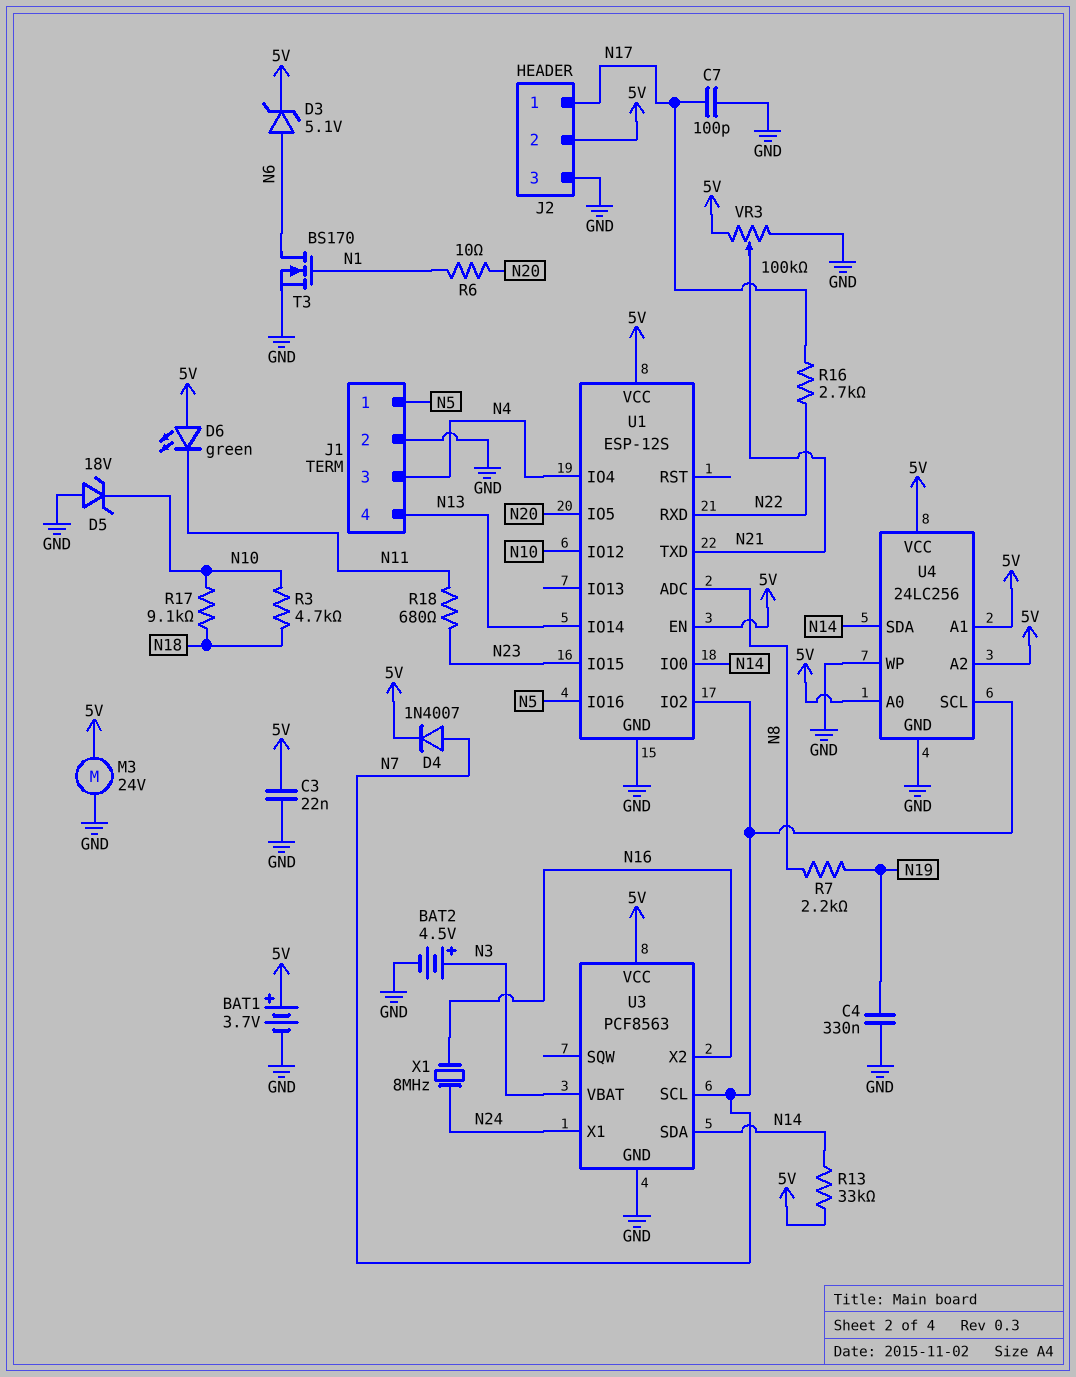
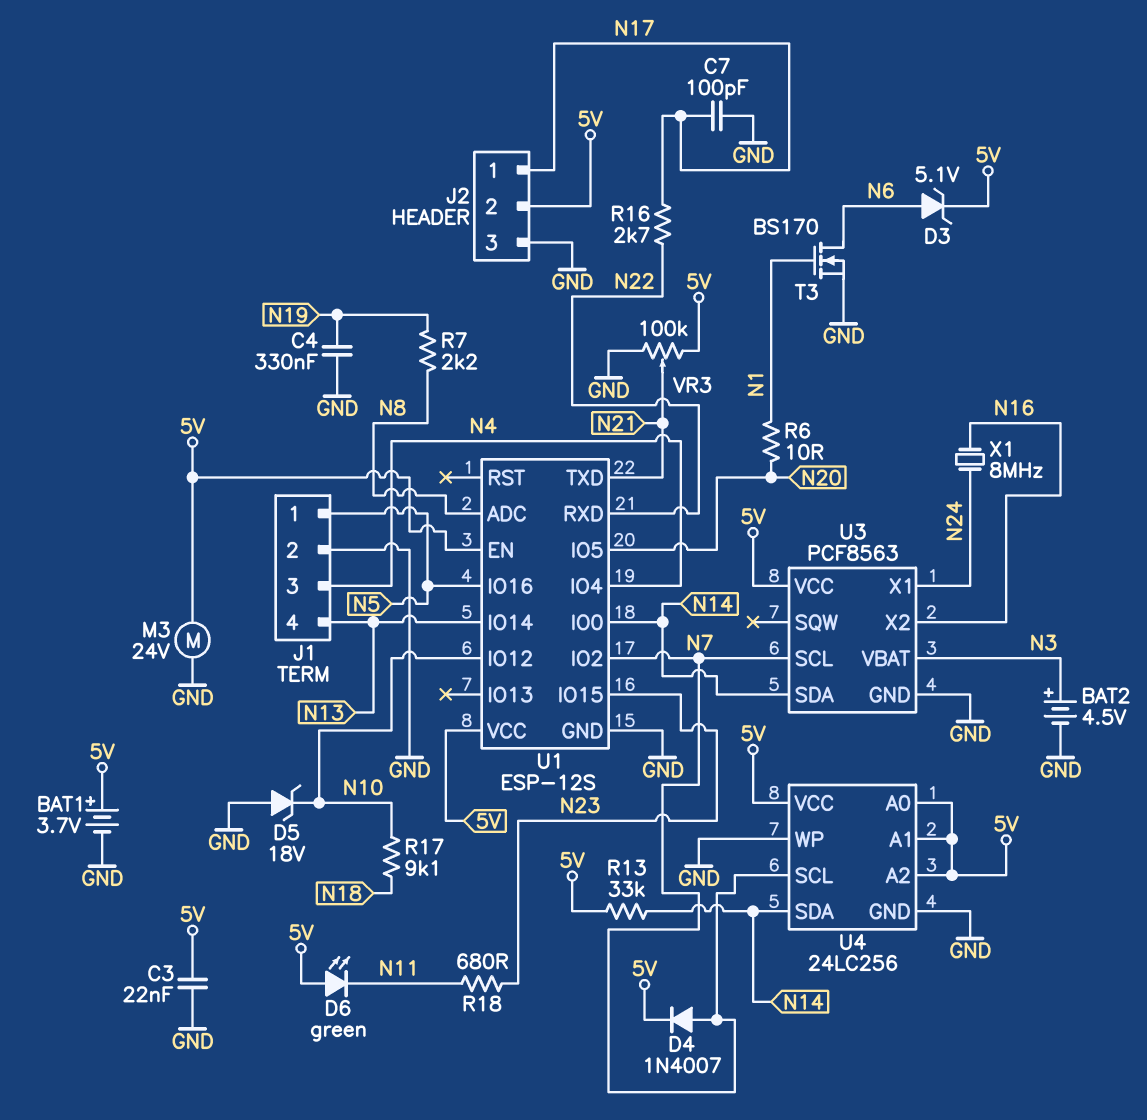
R3: 4.7k (N10, N18) -> none

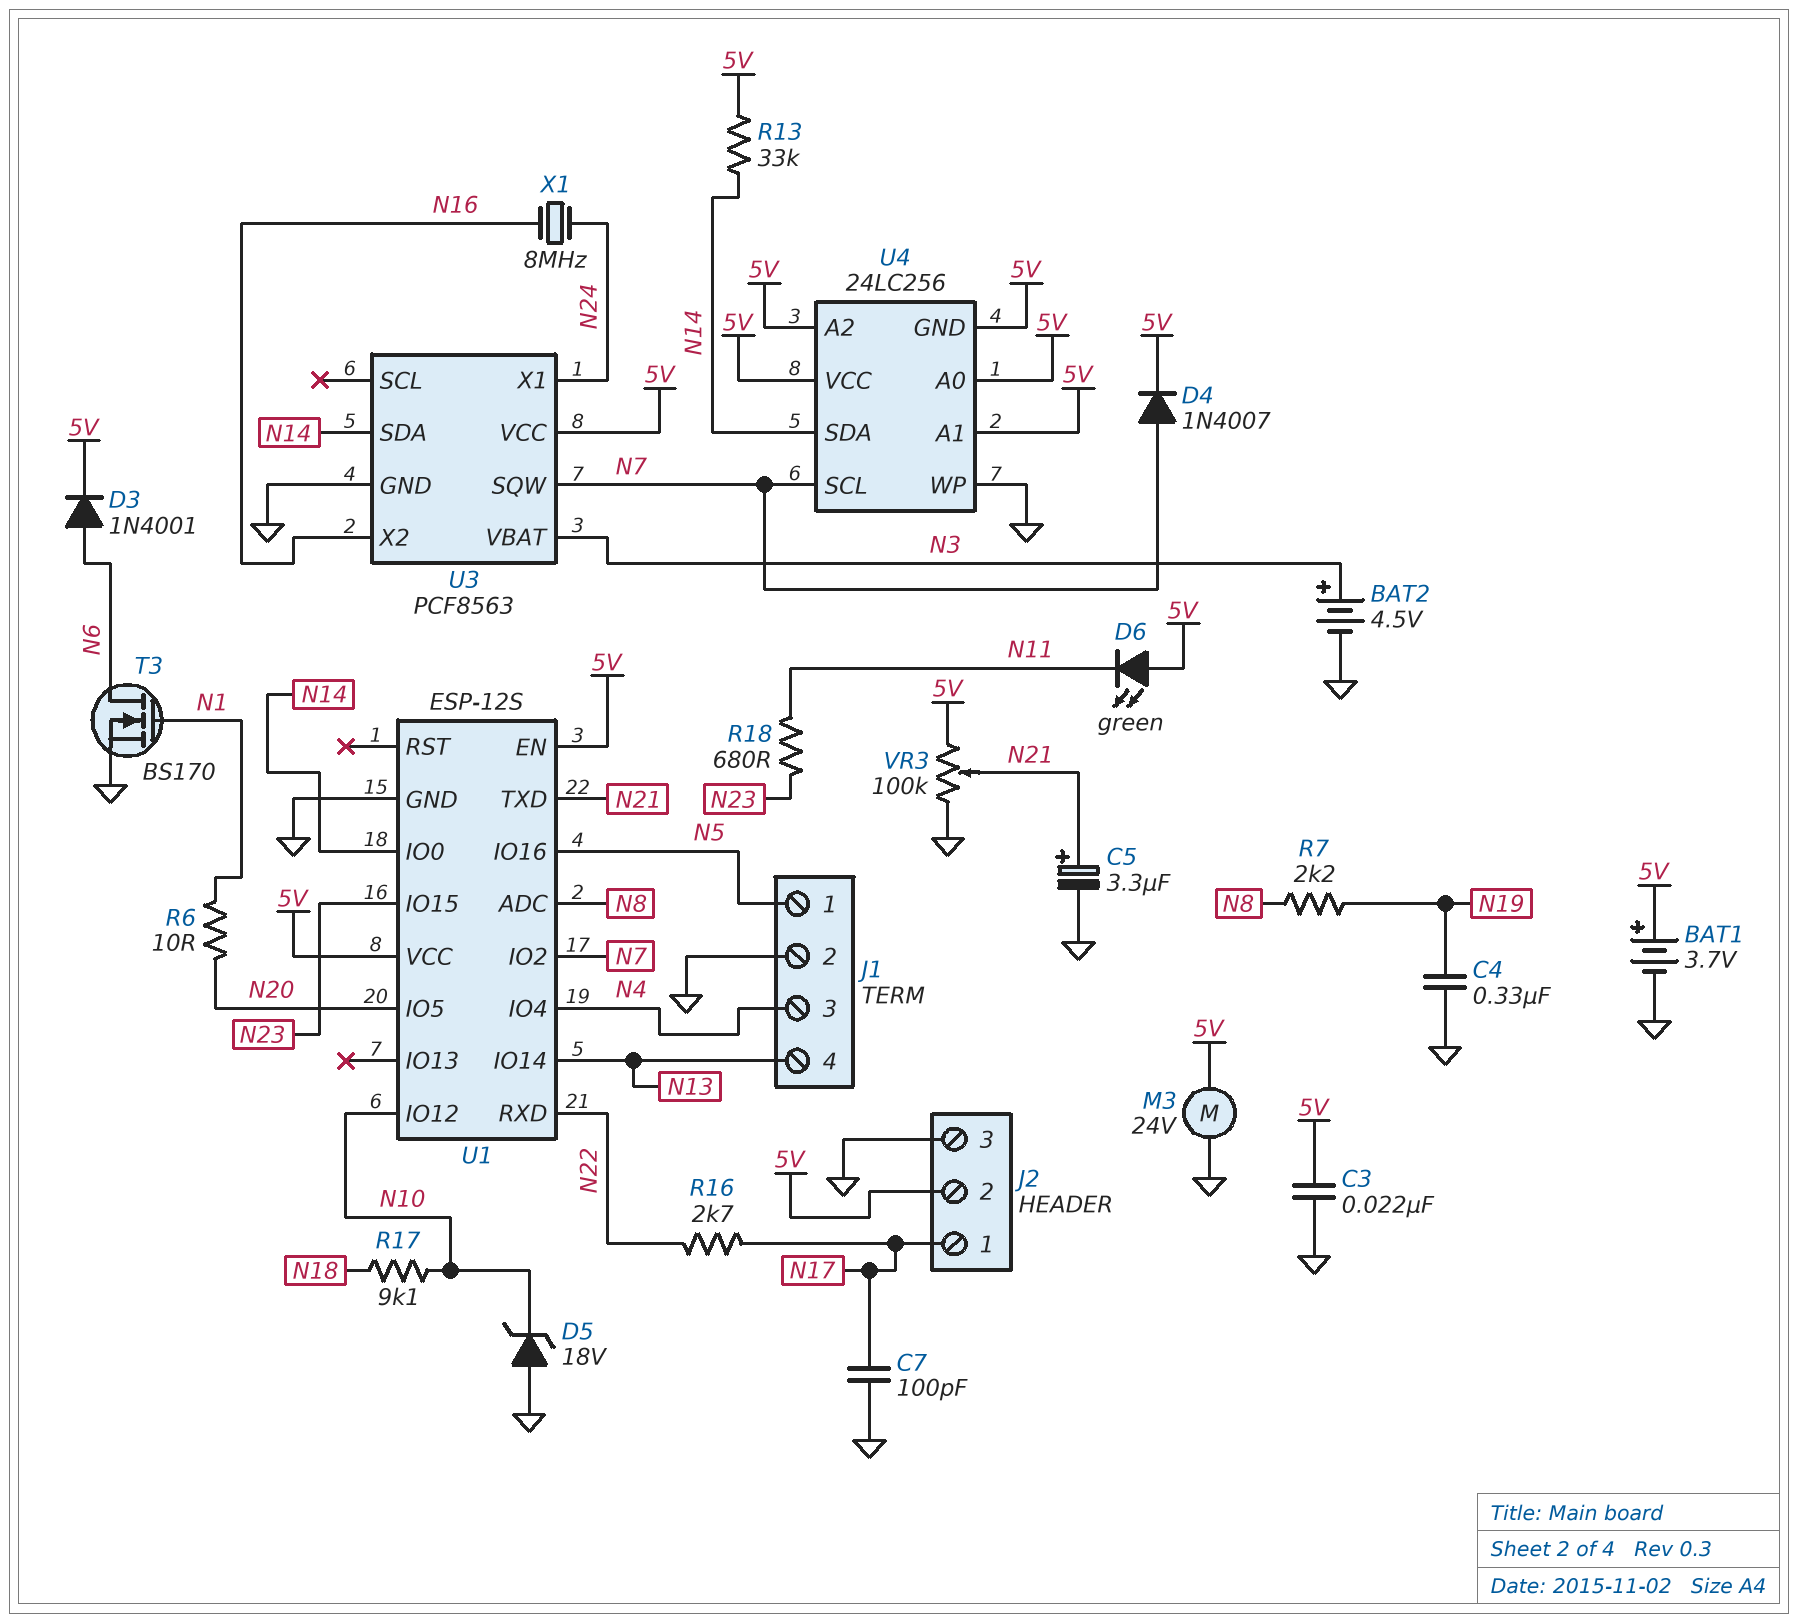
C5: none -> 3.3uF (plus N21, minus GND)
D3: zener 5.1V (A N6, K 5V) -> diode 1N4001 (A N6, K 5V)
U3 pin SCL: N7 -> none
U3 pin SQW: none -> N7
U4 pin GND: GND -> 5V

